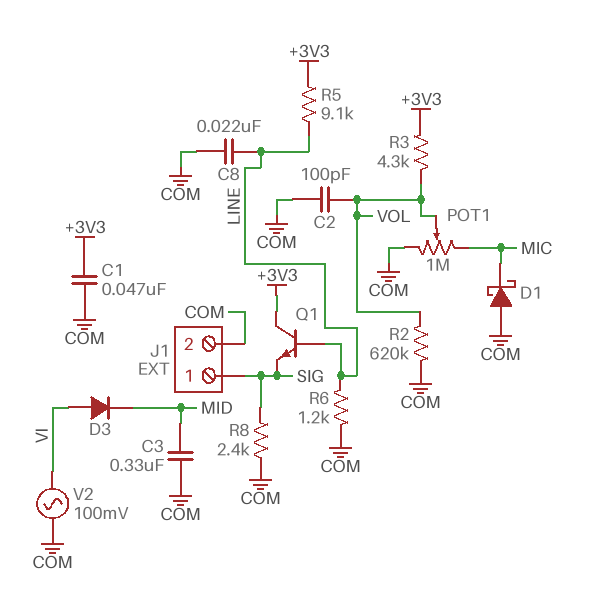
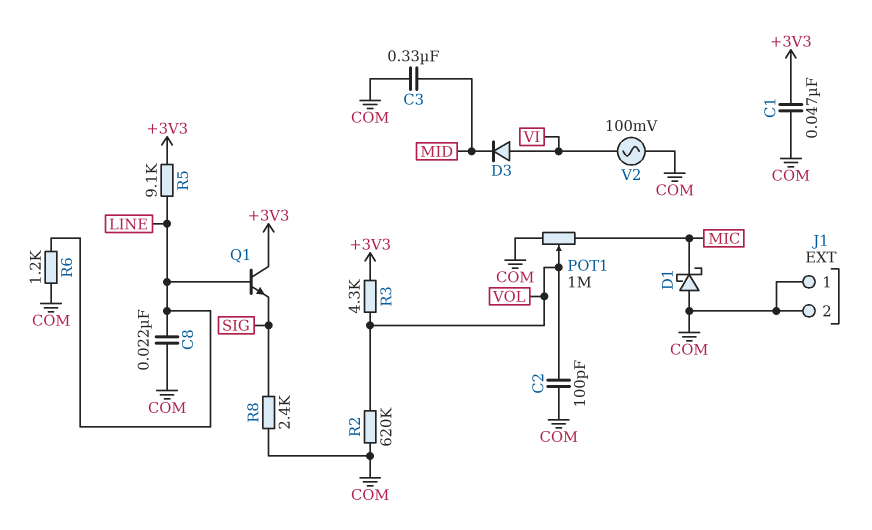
J1 pin 1: SIG -> COM

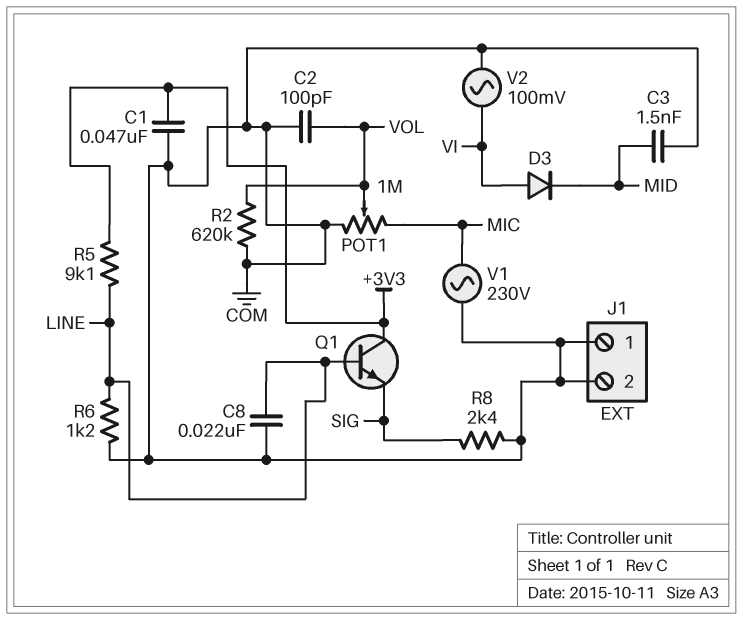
C3: 330nF (COM, MID) -> 1.5nF (COM, MID)
D1: schottky (A COM, K MIC) -> none
R3: 4.3k (+3V3, VOL) -> none
V1: none -> AC 230V (COM, MIC)

